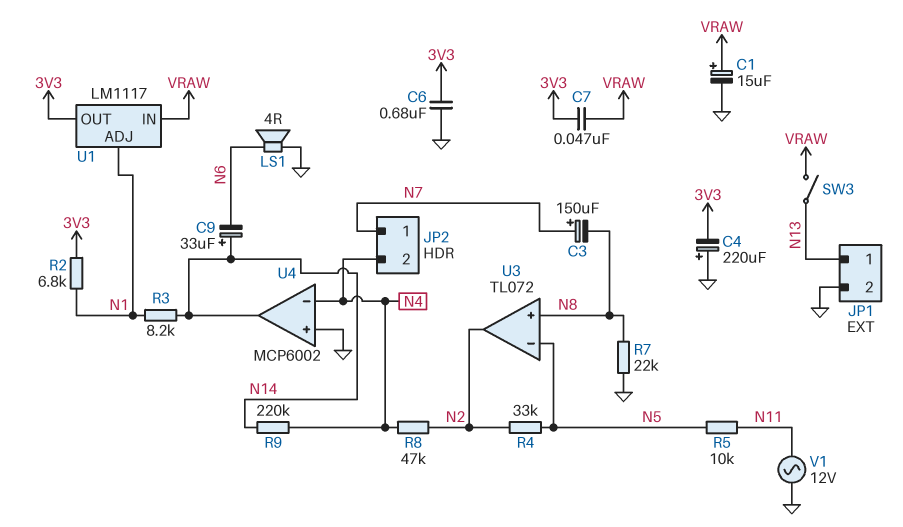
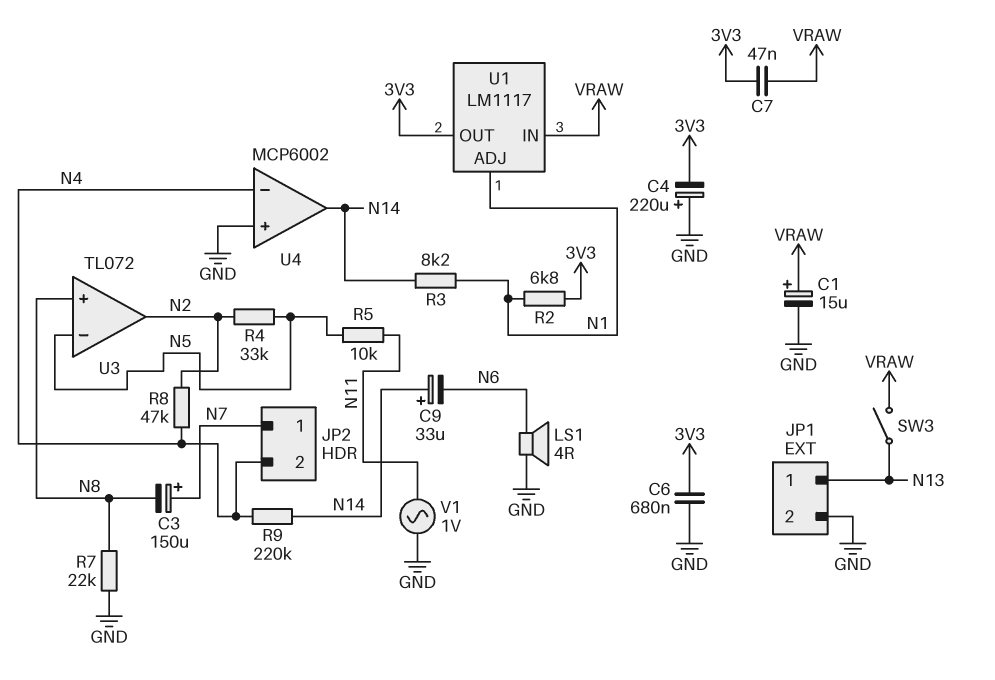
V1: AC 12V (GND, N11) -> AC 1V (GND, N11)

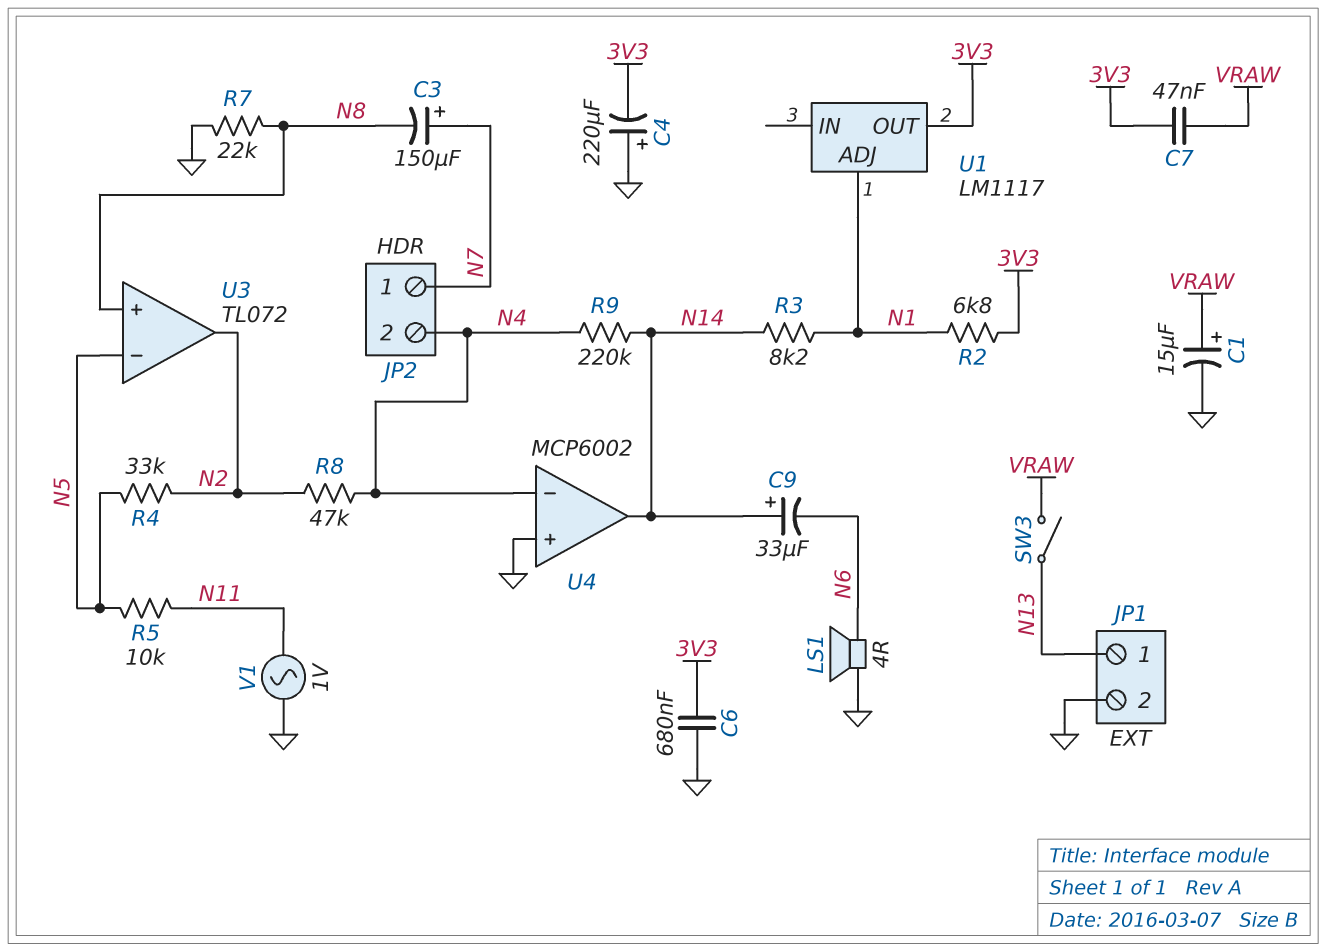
U1 pin IN: VRAW -> none

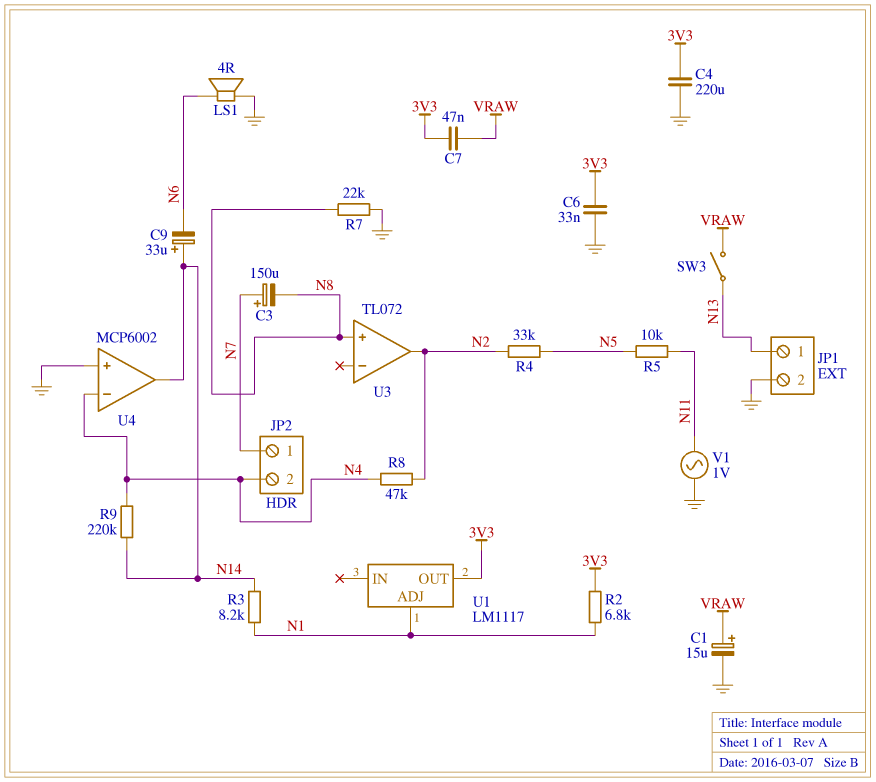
C4: 220uF (plus GND, minus 3V3) -> 220uF (3V3, GND)
C6: 680nF (3V3, GND) -> 33nF (3V3, GND)
U3 pin in-: N5 -> none

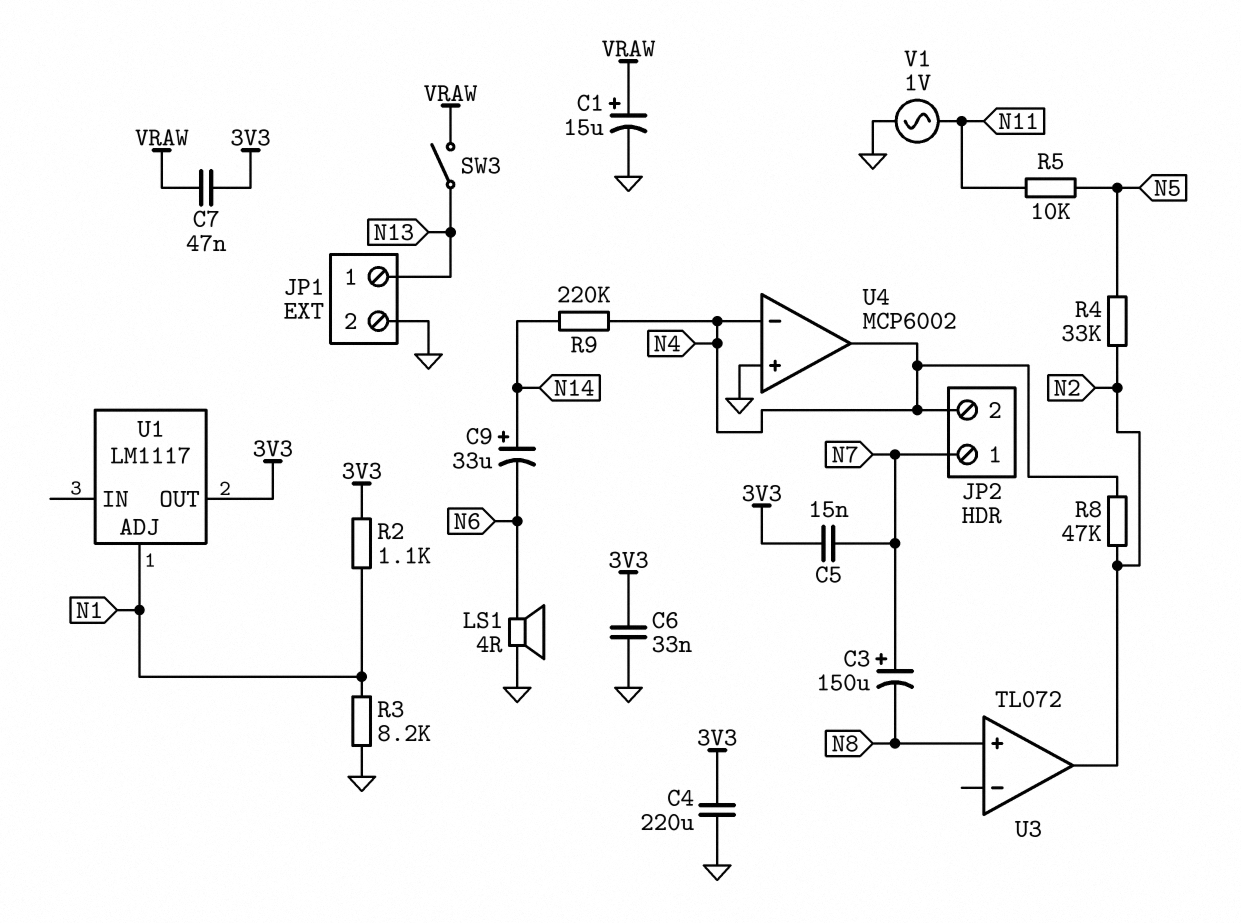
C5: none -> 15nF (3V3, N7)
R2: 6.8k (3V3, N1) -> 1.1k (3V3, N1)
R3: 8.2k (N1, N14) -> 8.2k (GND, N1)
R7: 22k (GND, N8) -> none
U4 pin out: N14 -> N4

